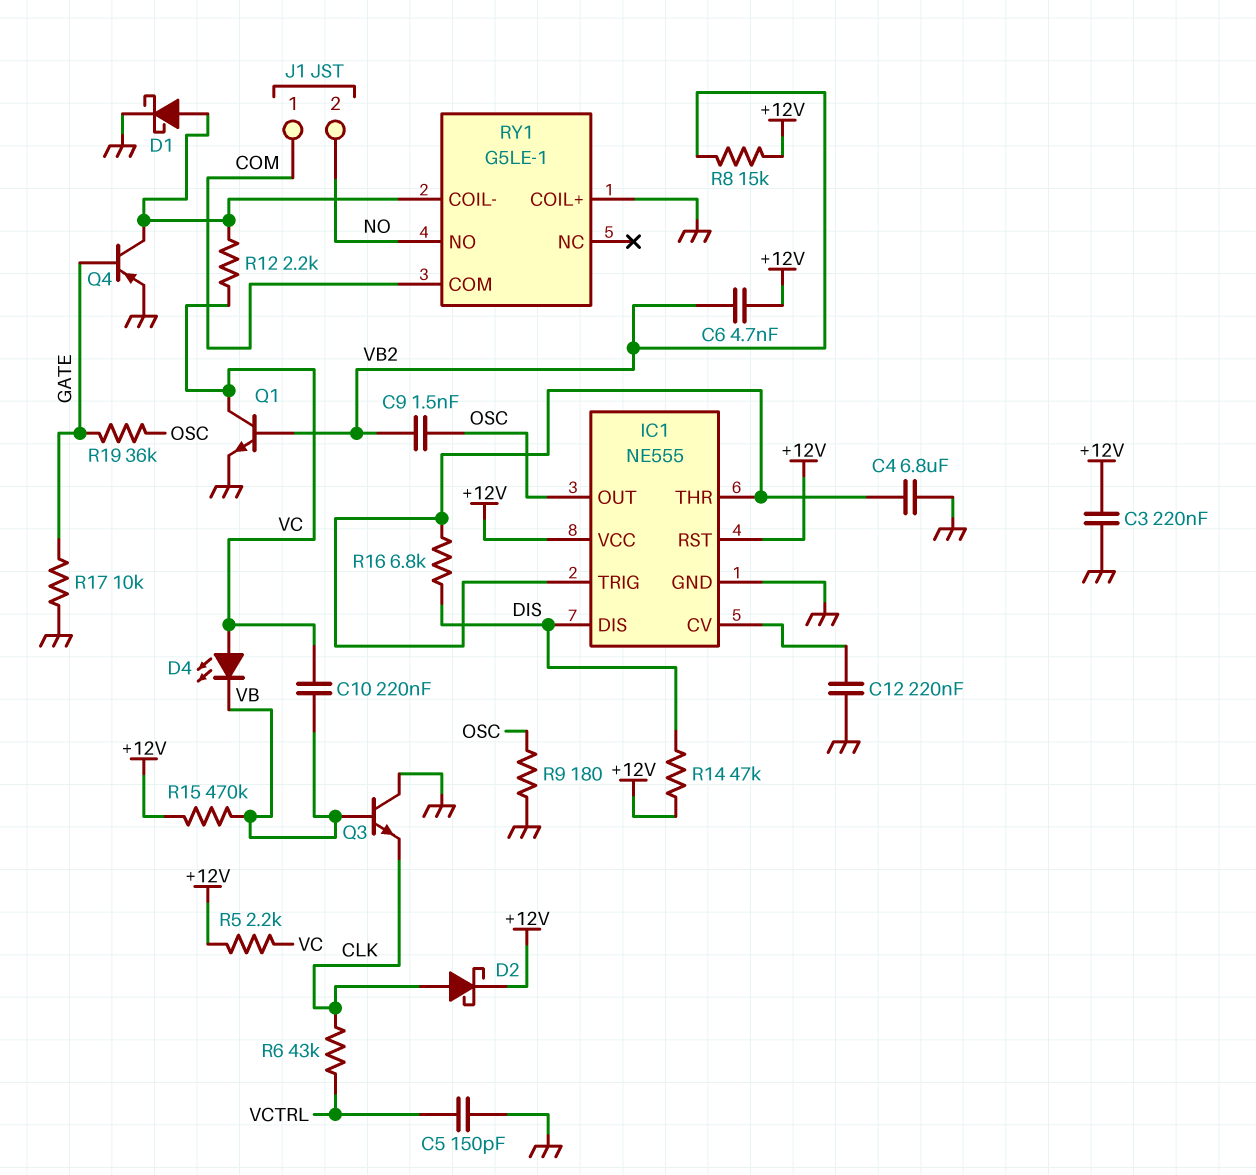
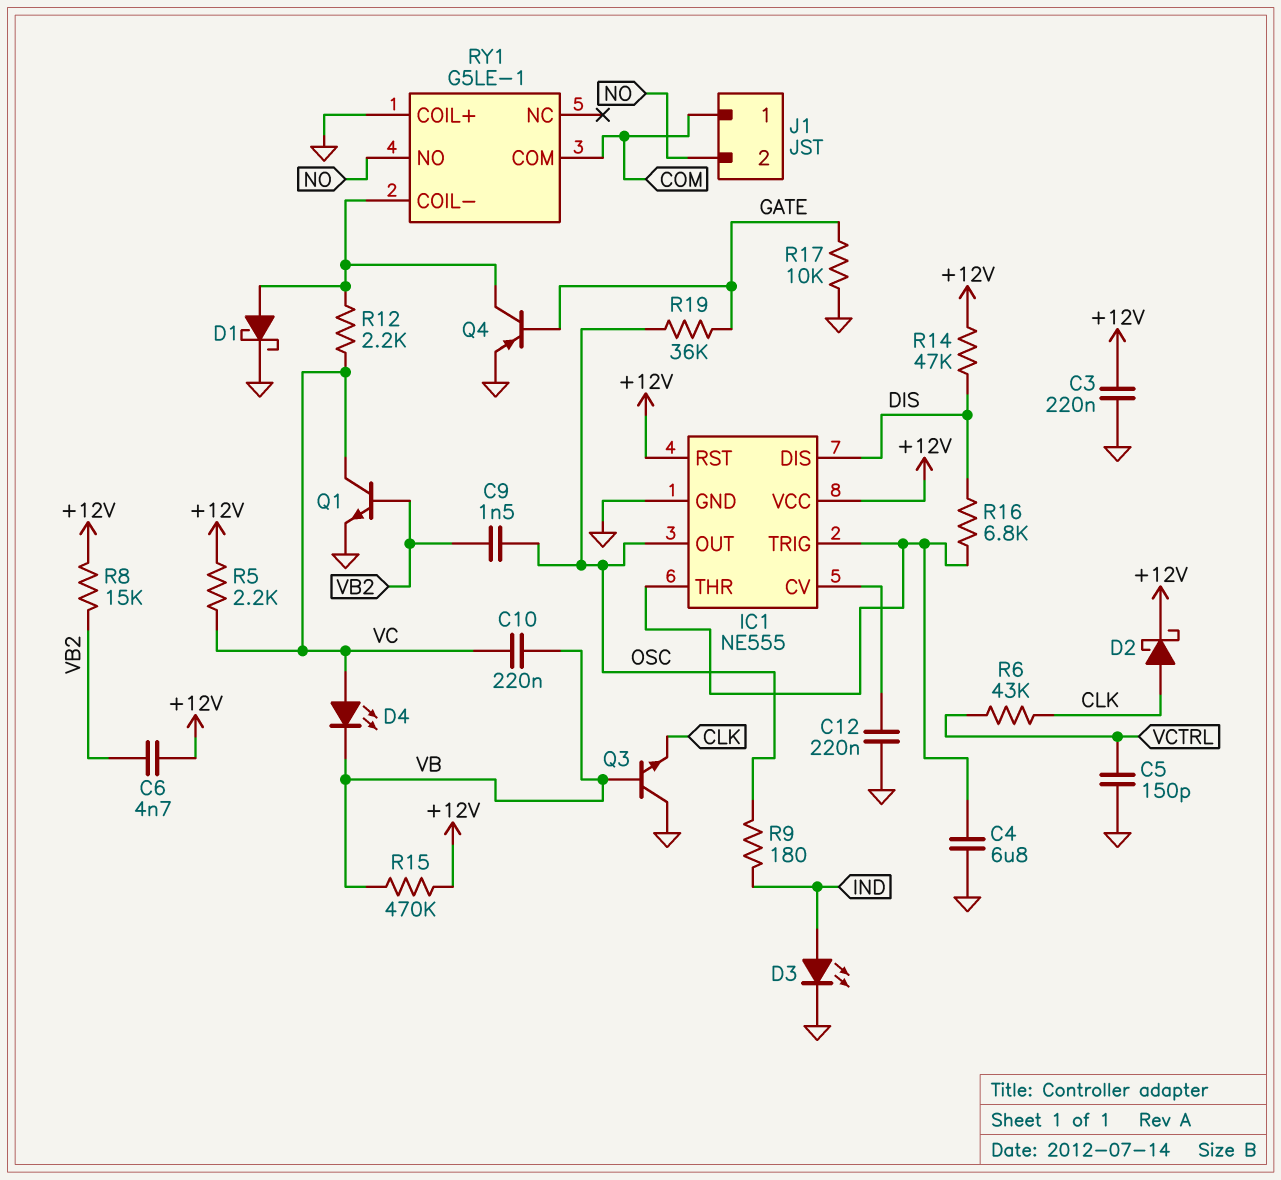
D3: none -> LED (A IND, K GND)
R9: 180 (GND, OSC) -> 180 (IND, OSC)

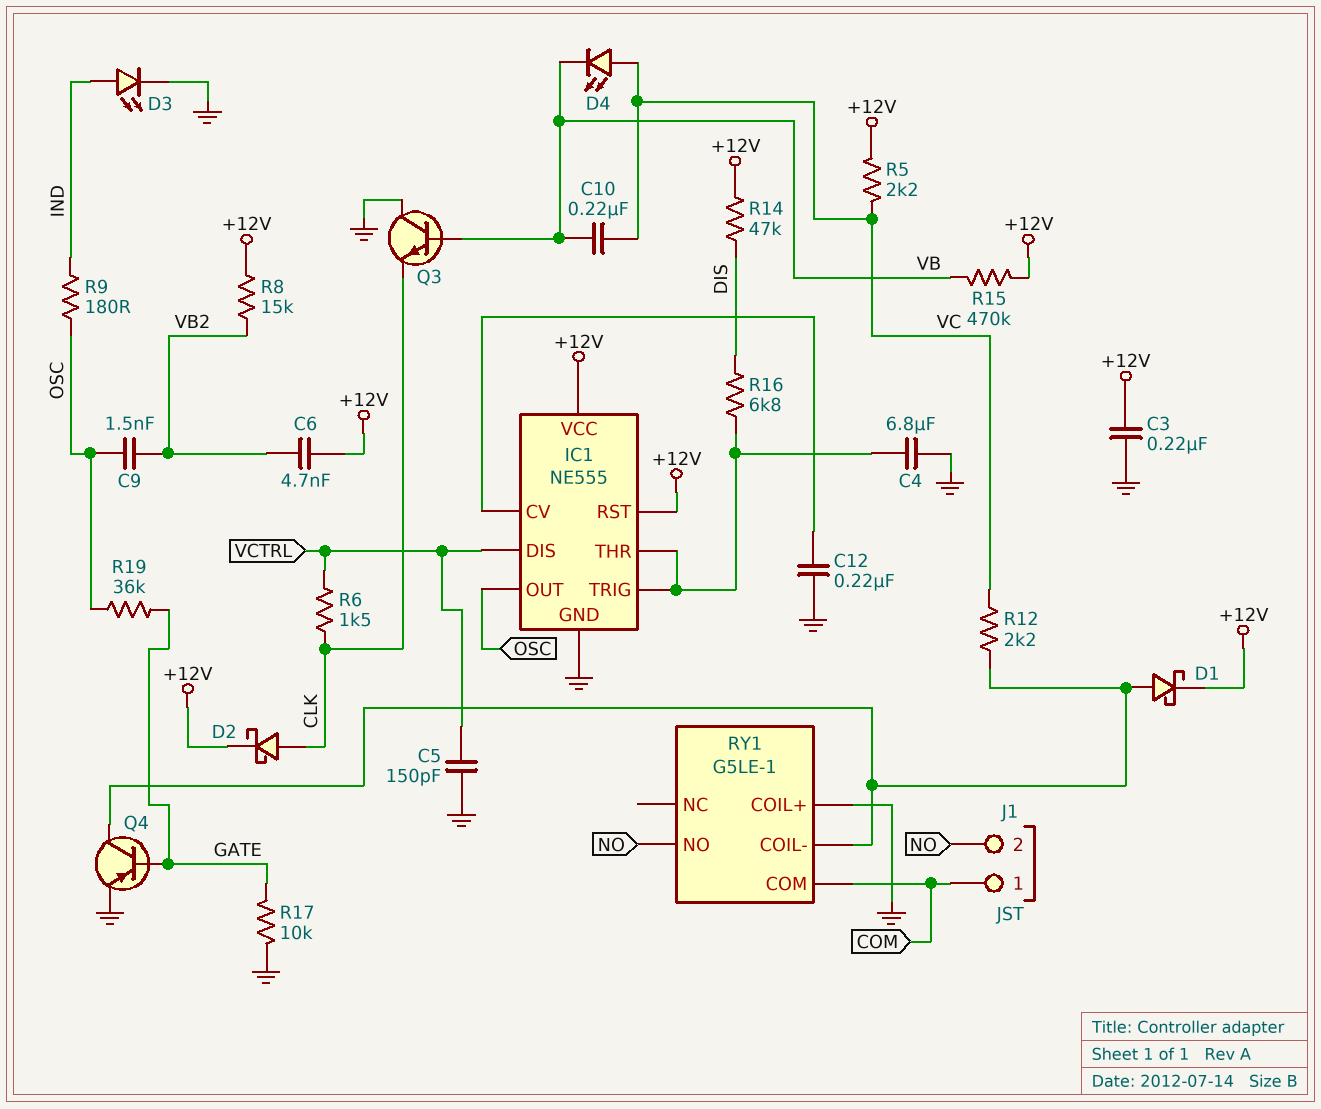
D1: schottky (A RY1/COIL-, K GND) -> schottky (A RY1/COIL-, K +12V)
IC1 pin DIS: DIS -> VCTRL
Q1: NPN (B VB2, C VC, E GND) -> none
R6: 43k (CLK, VCTRL) -> 1.5k (CLK, VCTRL)

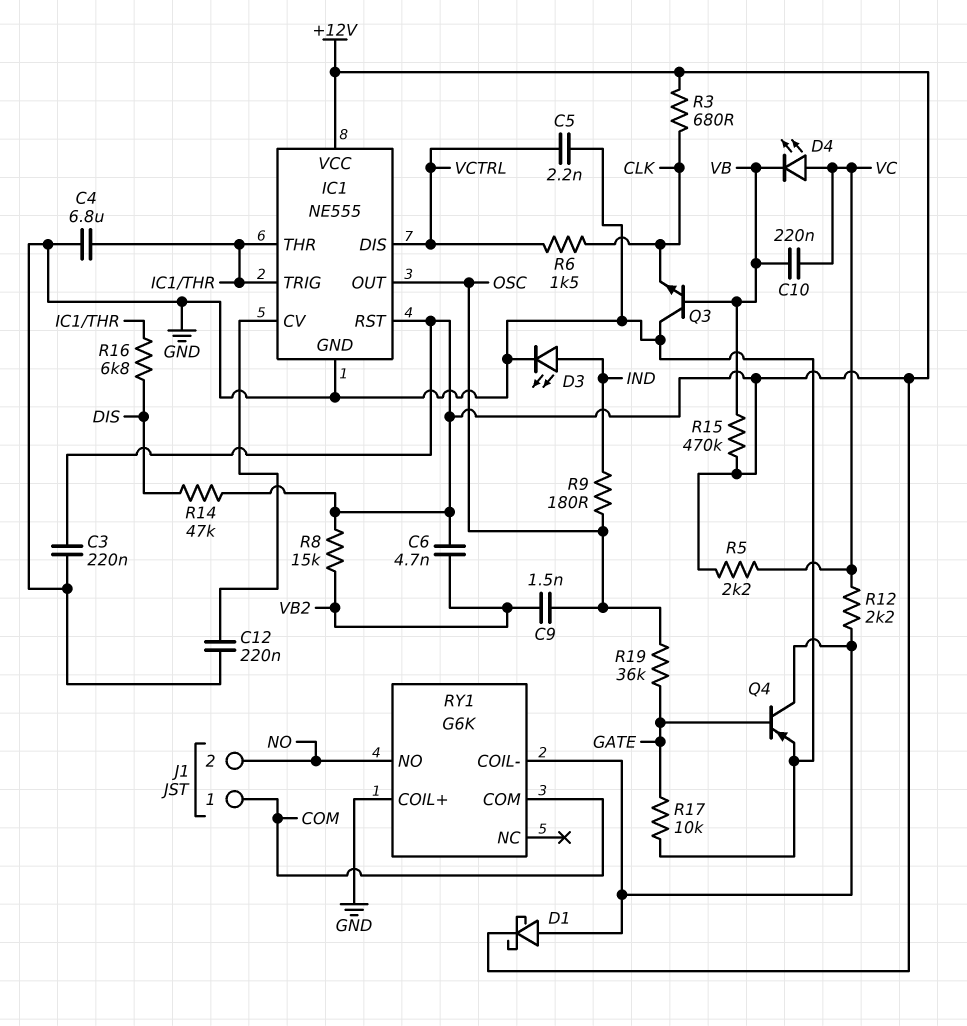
C5: 150pF (GND, VCTRL) -> 2.2nF (GND, VCTRL)
D2: schottky (A CLK, K +12V) -> none
R3: none -> 680 (+12V, CLK)
RY1: G5LE-1 -> G6K

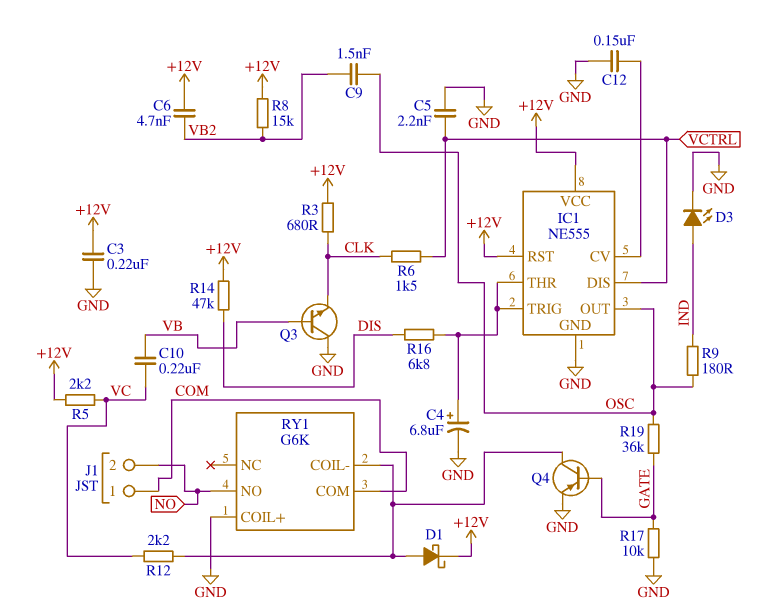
C4: 6.8uF (GND, IC1/THR) -> 6.8uF (plus IC1/THR, minus GND)
C12: 220nF (GND, IC1/CV) -> 150nF (GND, IC1/CV)
D4: LED (A VC, K VB) -> none
R15: 470k (+12V, VB) -> none

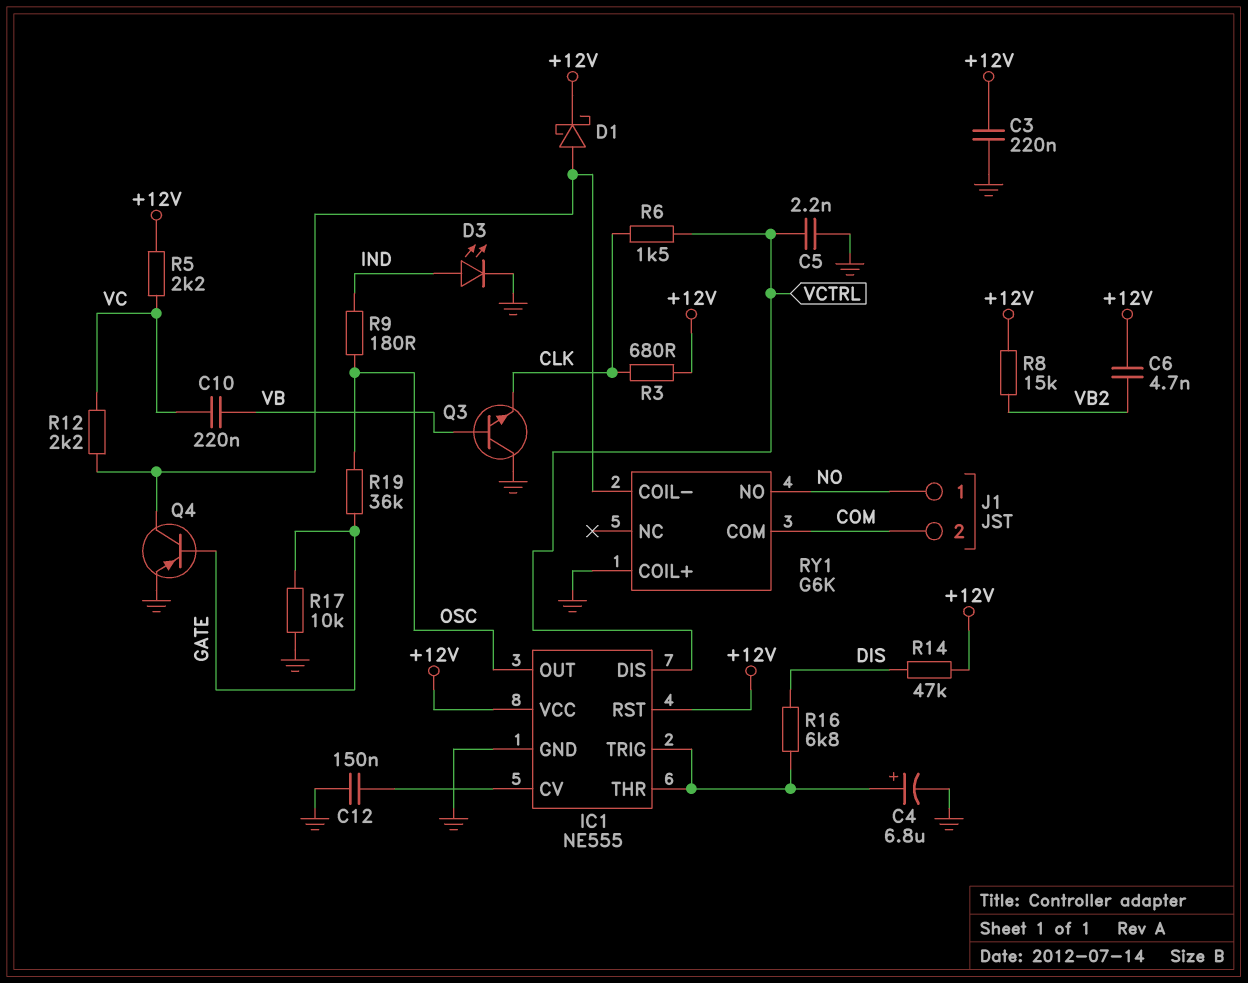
C9: 1.5nF (OSC, VB2) -> none
J1 pin 1: COM -> NO
J1 pin 2: NO -> COM

